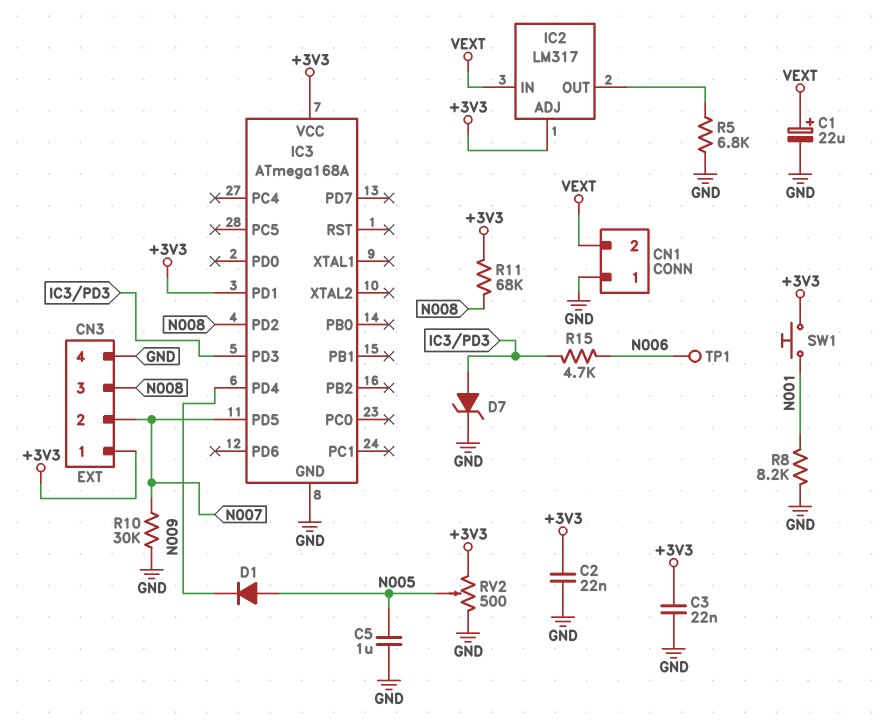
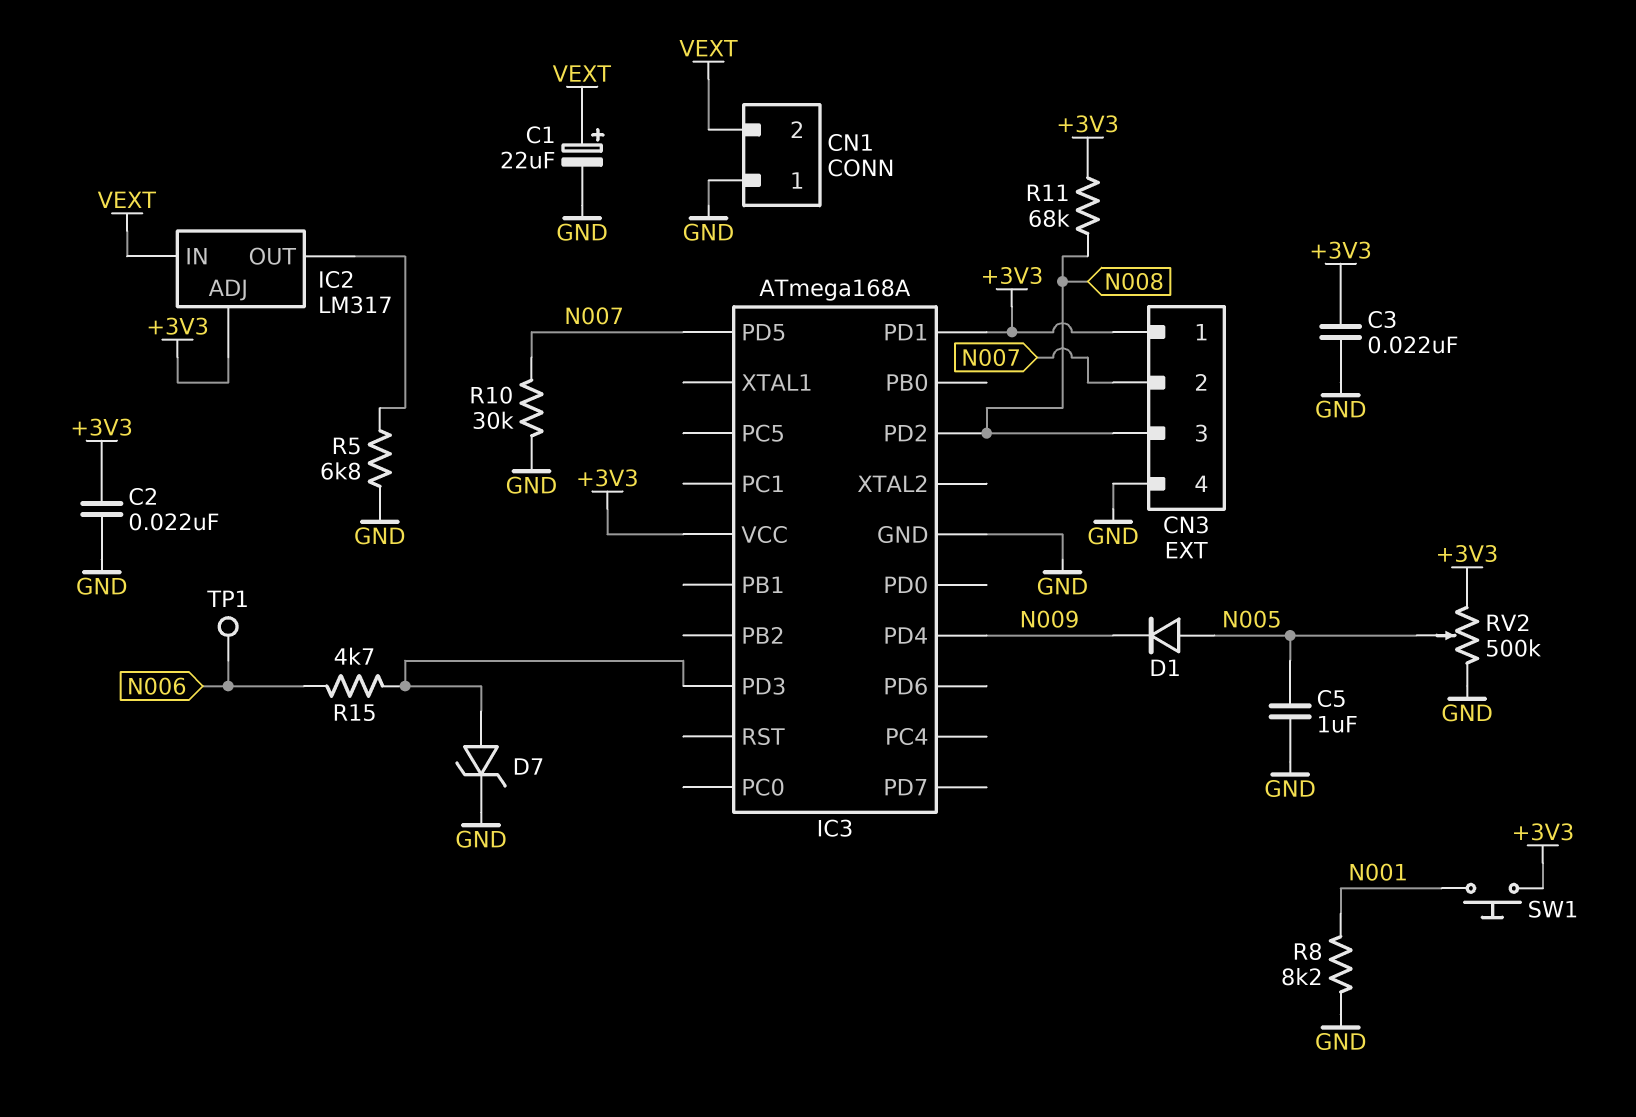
RV2: 500 (+3V3, GND, wiper N005) -> 500k (+3V3, GND, wiper N005)

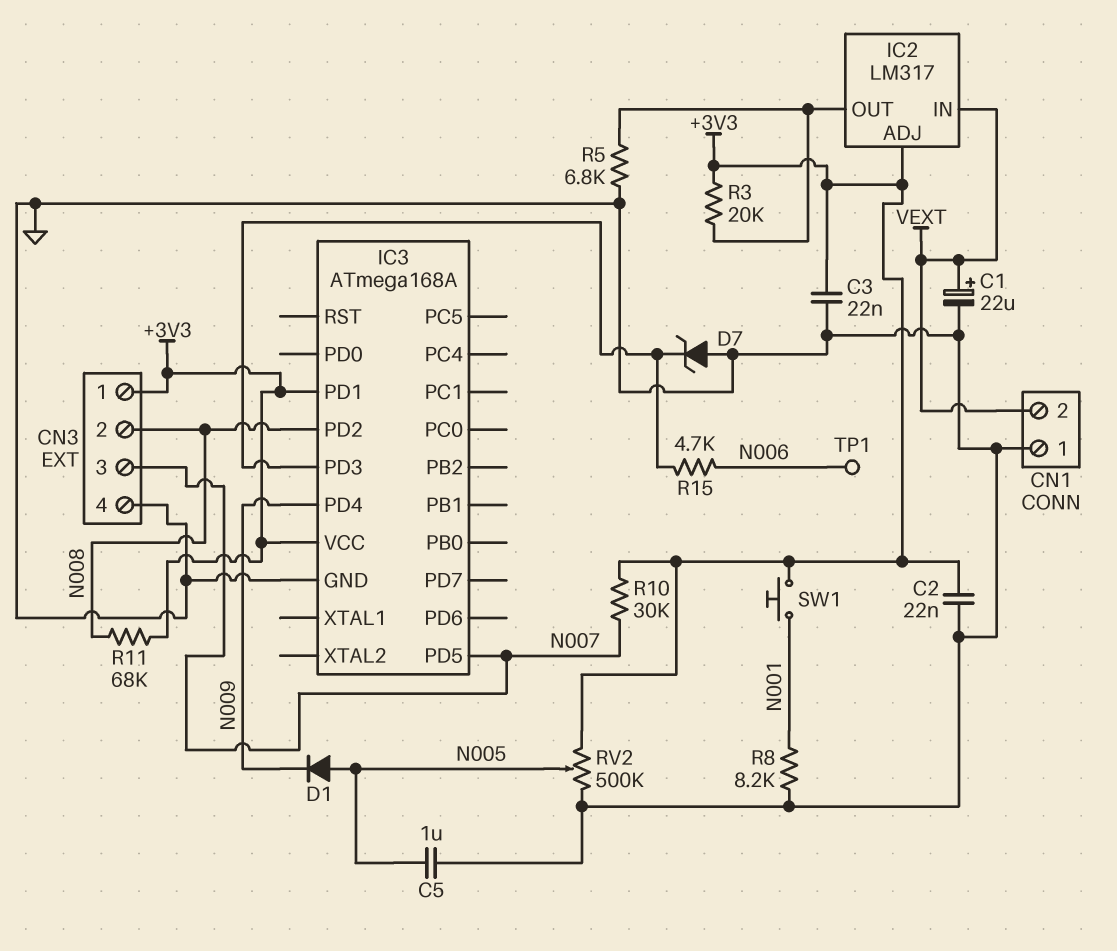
CN3 pin 2: N007 -> N008
CN3 pin 3: N008 -> N007
D7: zener (A IC3/PD3, K GND) -> zener (A GND, K IC3/PD3)
R3: none -> 20k (+3V3, IC2/OUT)
R10: 30k (GND, N007) -> 30k (+3V3, N007)

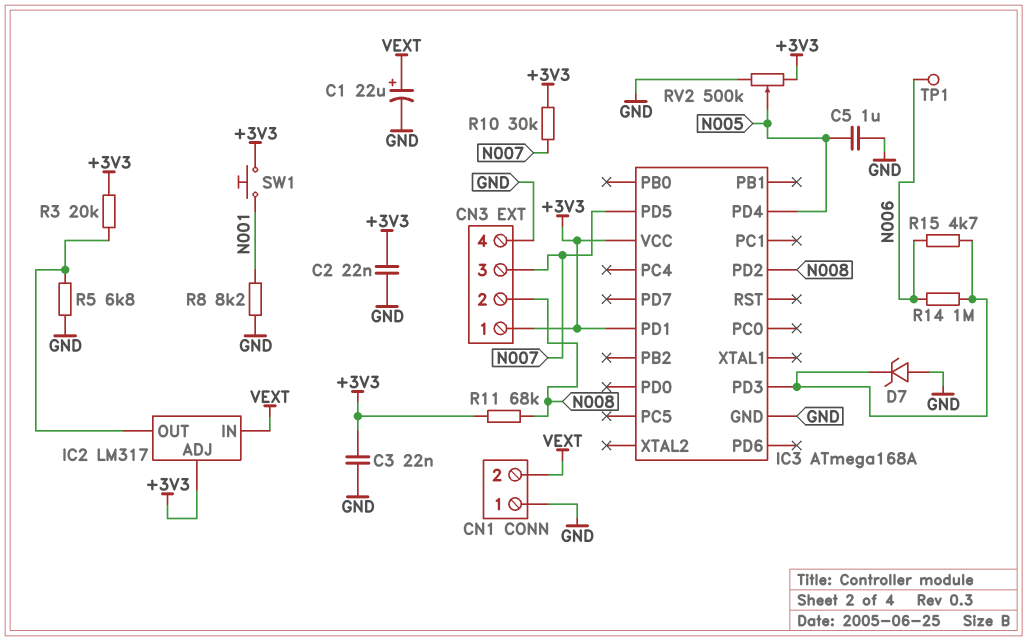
D1: diode (A N005, K N009) -> none
IC3 pin PD4: N009 -> N005
R14: none -> 1M (IC3/PD3, N006)

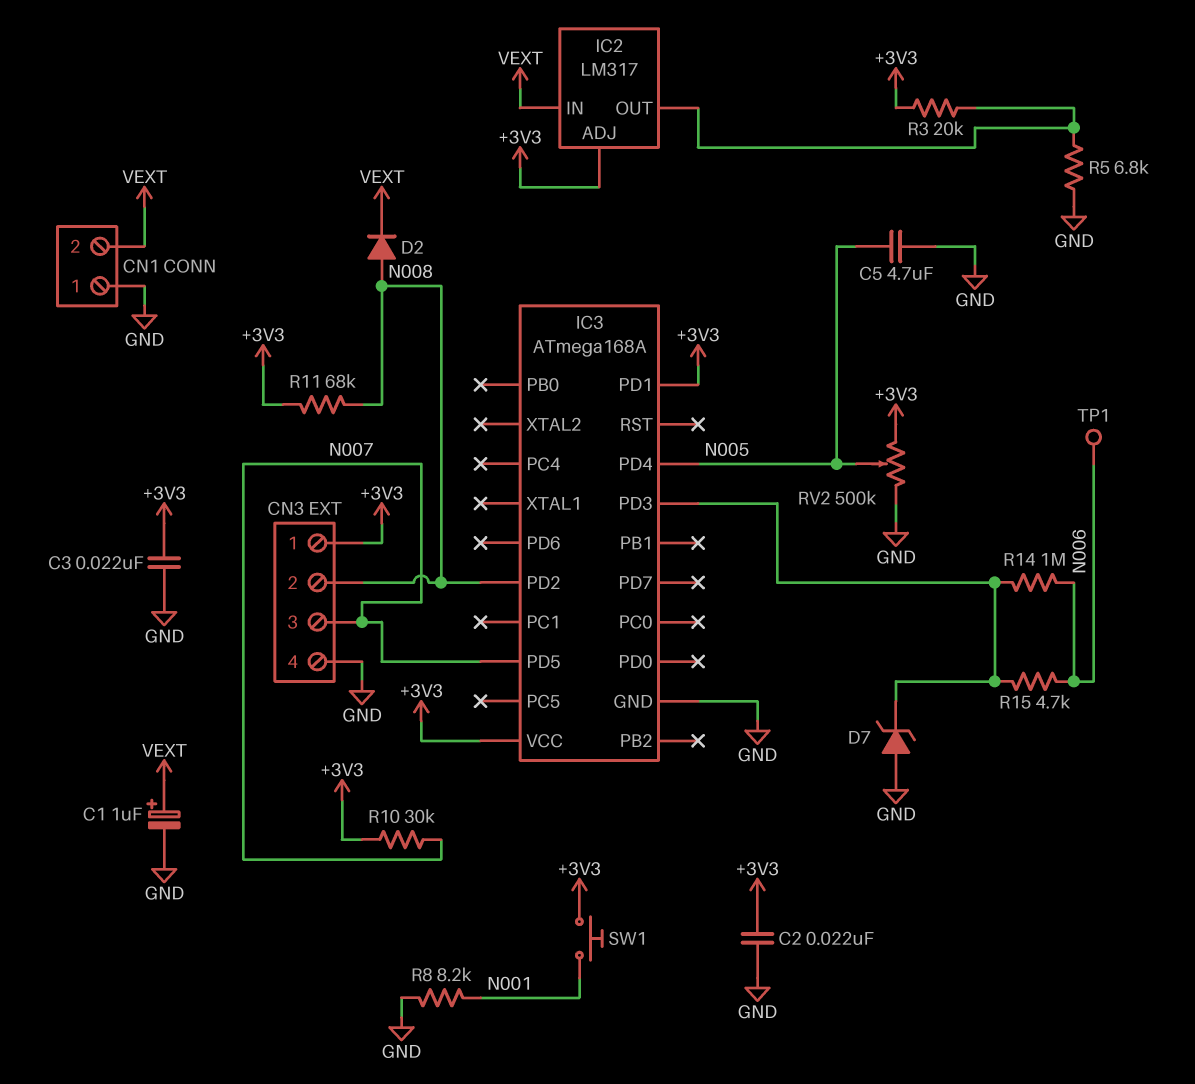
C1: 22uF (plus VEXT, minus GND) -> 1uF (plus VEXT, minus GND)
C5: 1uF (GND, N005) -> 4.7uF (GND, N005)
D2: none -> diode (A N008, K VEXT)

